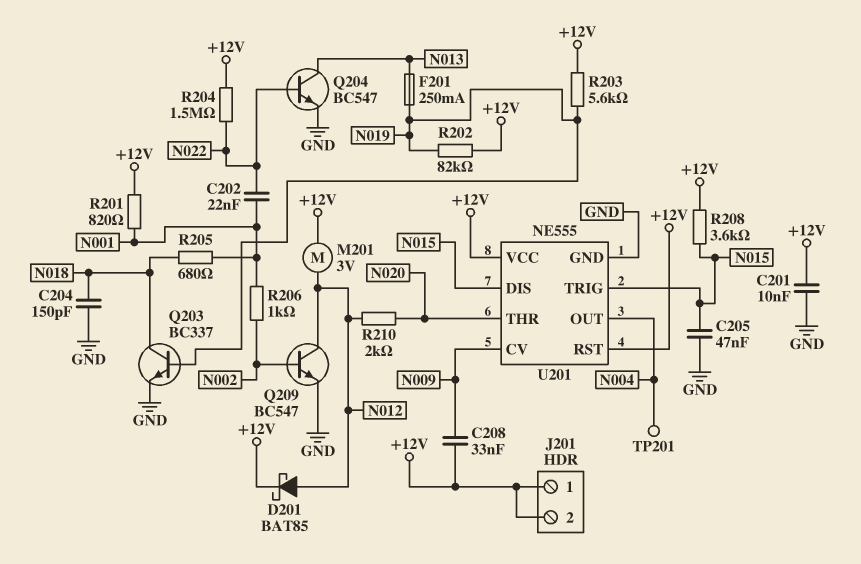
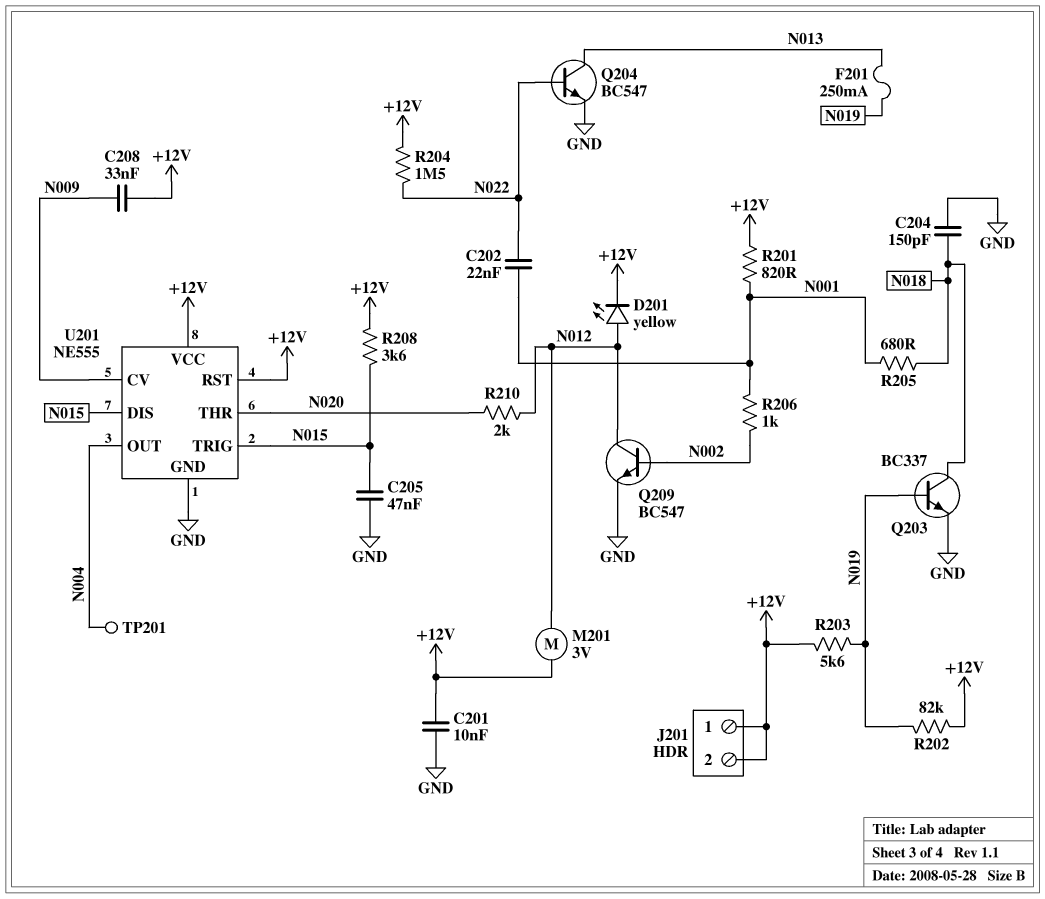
D201: schottky BAT85 (A N012, K +12V) -> LED yellow (A N012, K +12V)

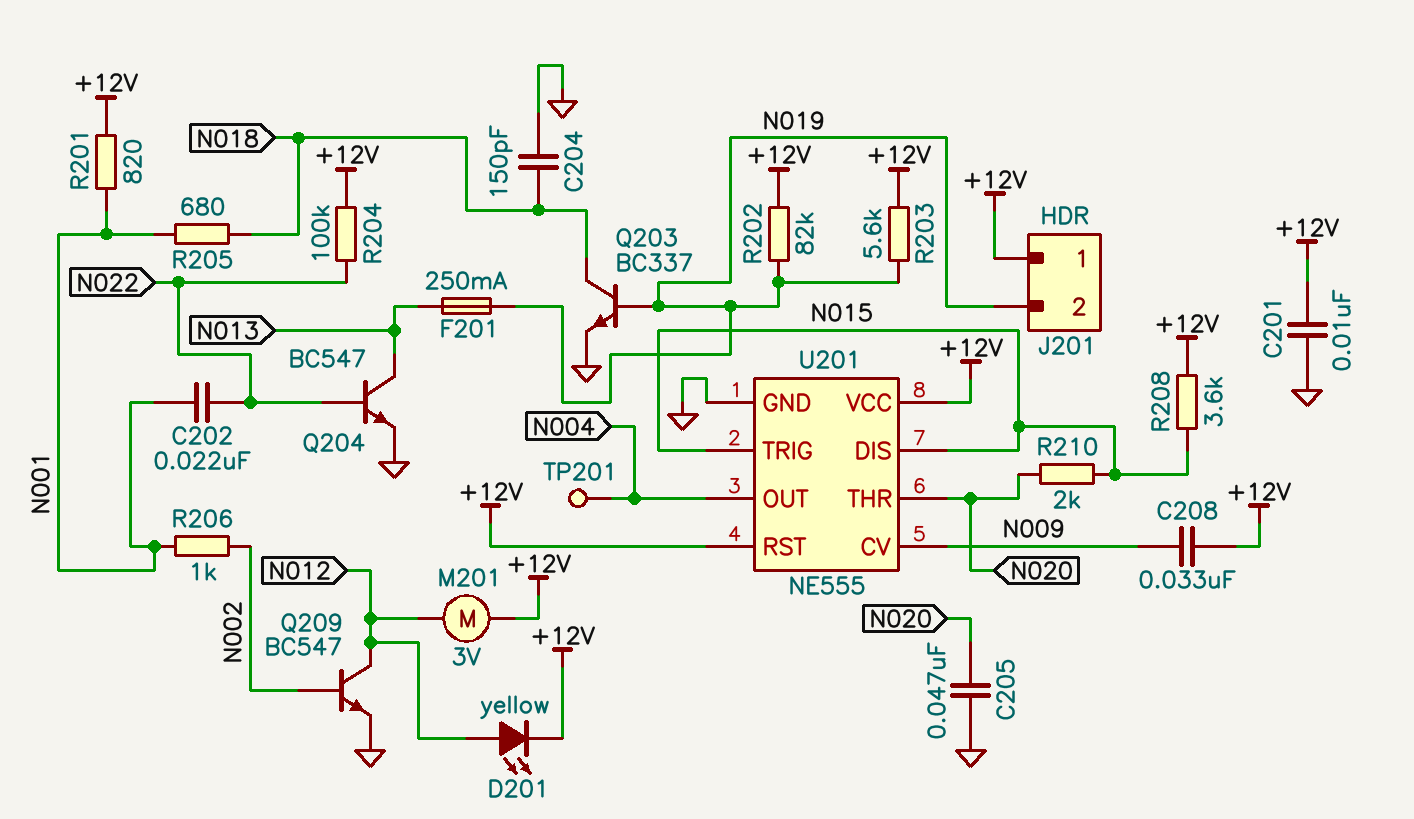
C205: 47nF (GND, N015) -> 47nF (GND, N020)
J201 pin 2: +12V -> N019
R204: 1.5M (+12V, N022) -> 100k (+12V, N022)
R210: 2k (N012, N020) -> 2k (N015, N020)

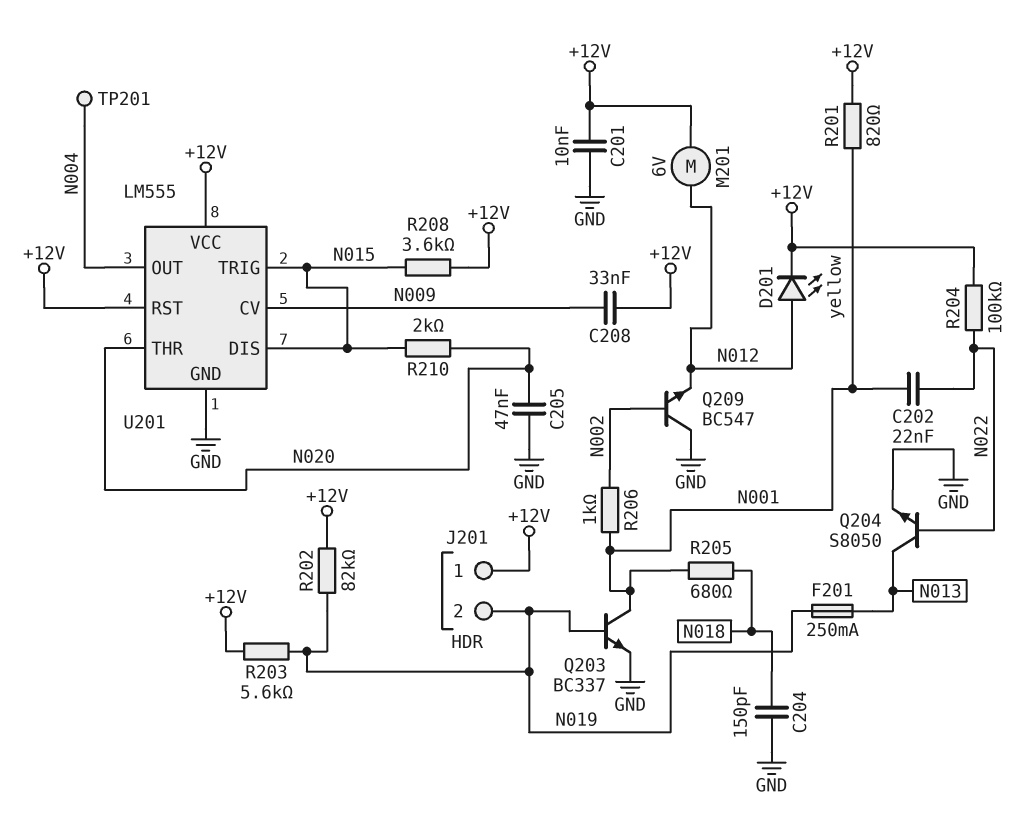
M201: motor 3V (+12V, N012) -> motor 6V (+12V, N012)
Q203: NPN BC337 (B N019, C N018, E GND) -> NPN BC337 (B N019, C N001, E GND)
Q204: NPN BC547 (B N022, C N013, E GND) -> NPN S8050 (B N022, C N013, E GND)
Q209: NPN BC547 (B N002, C N012, E GND) -> NPN BC547 (B N002, C GND, E N012)
U201: NE555 -> LM555

